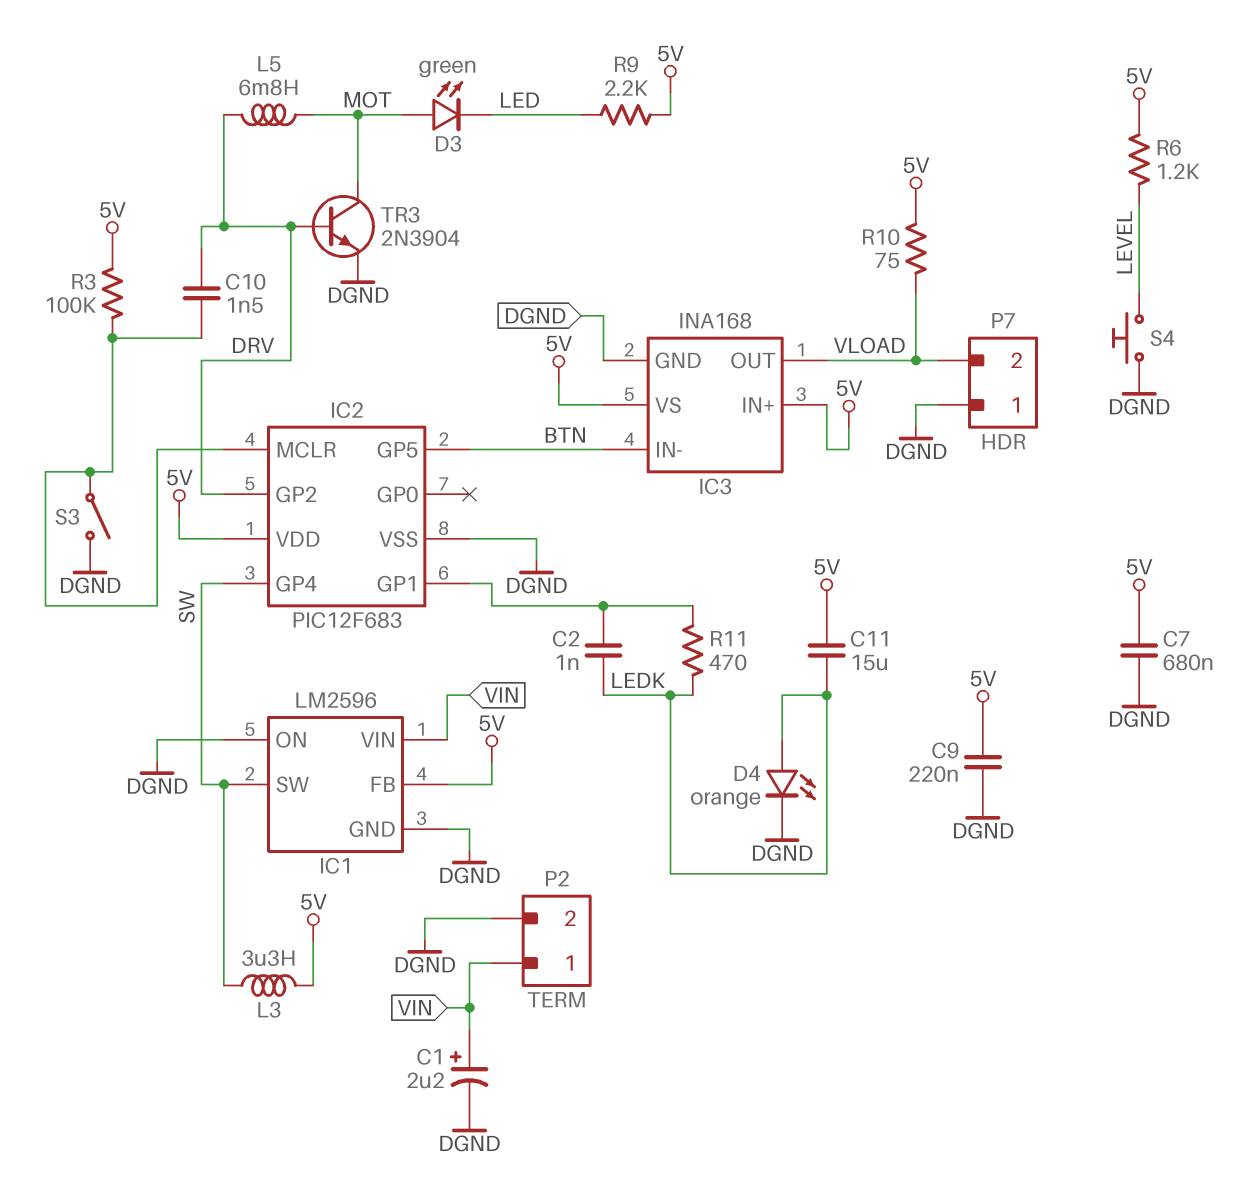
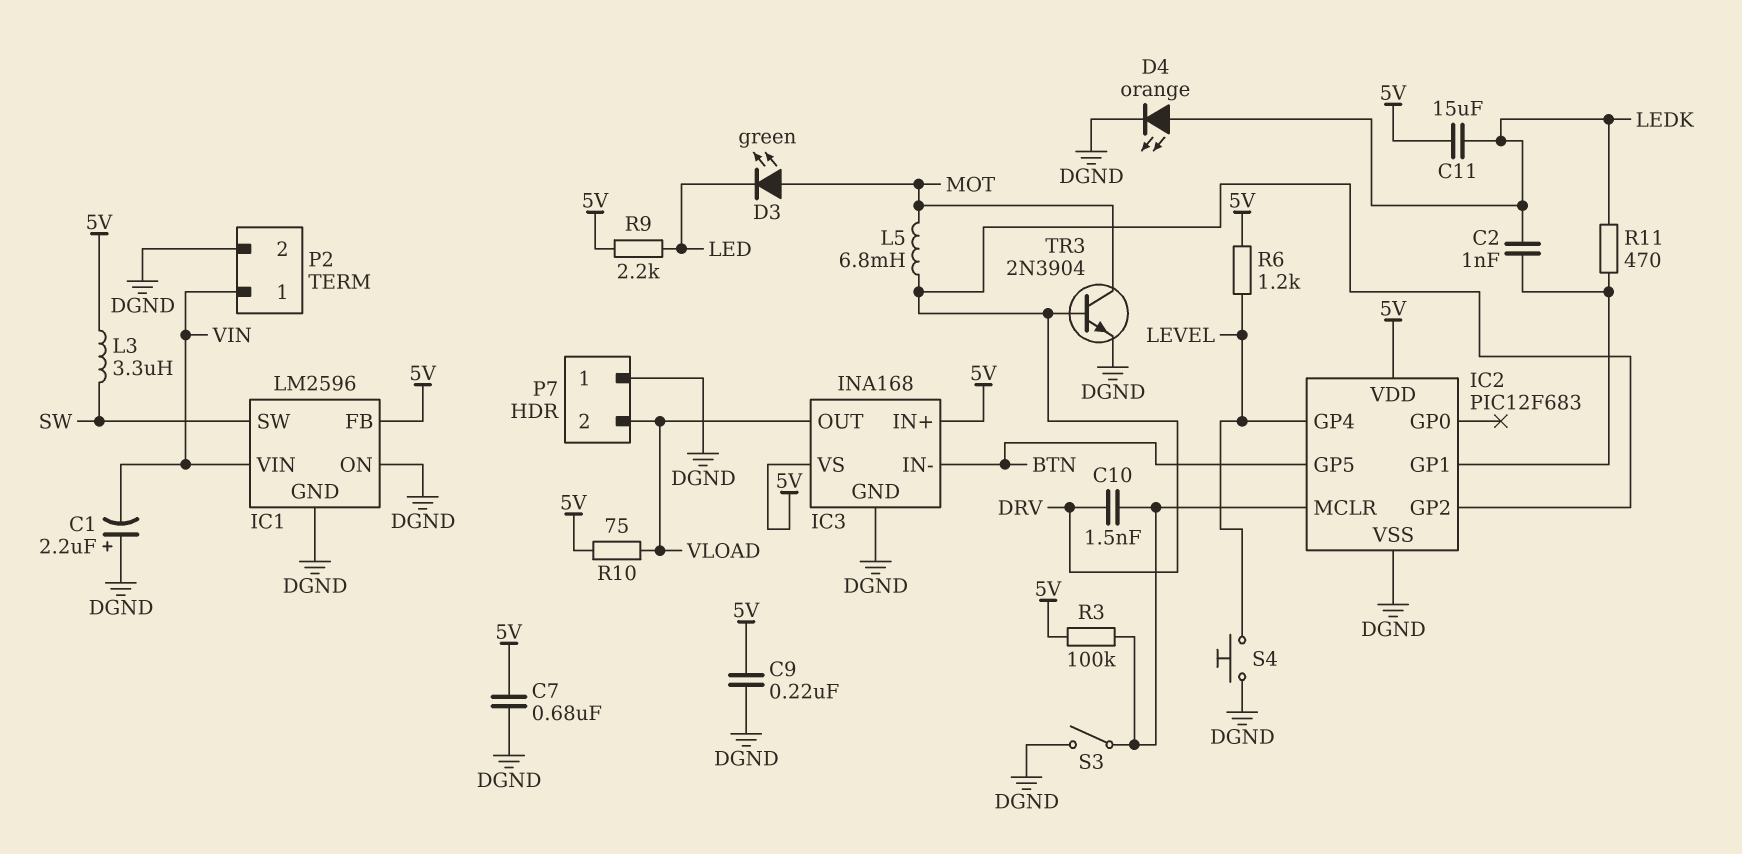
C1: 2.2uF (plus VIN, minus DGND) -> 2.2uF (plus DGND, minus VIN)
IC2 pin GP4: SW -> LEVEL

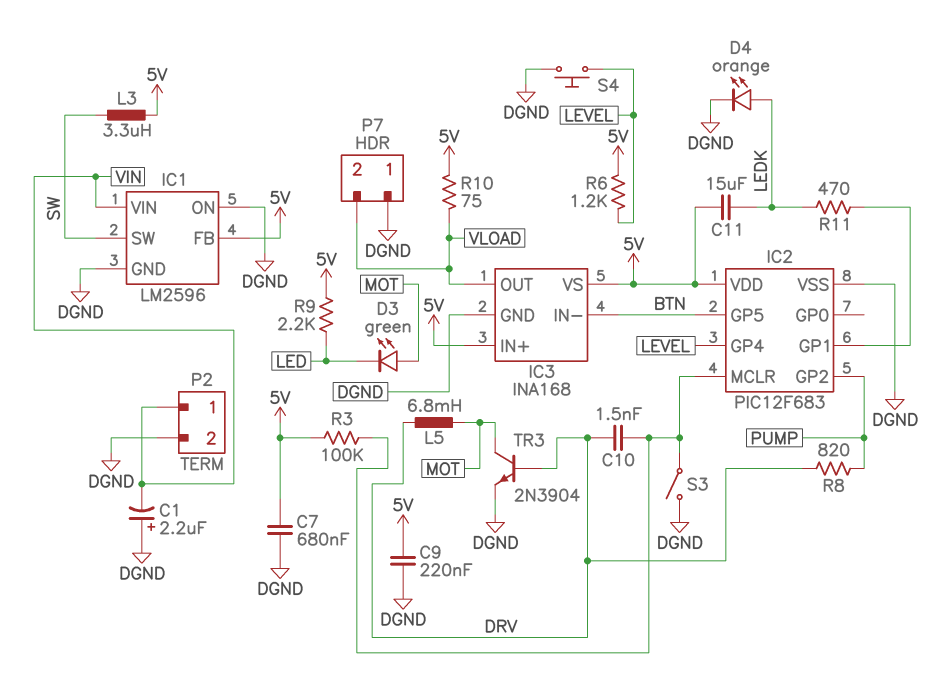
C2: 1nF (IC2/GP1, LEDK) -> none
IC2 pin GP2: DRV -> PUMP
R8: none -> 820 (DRV, PUMP)

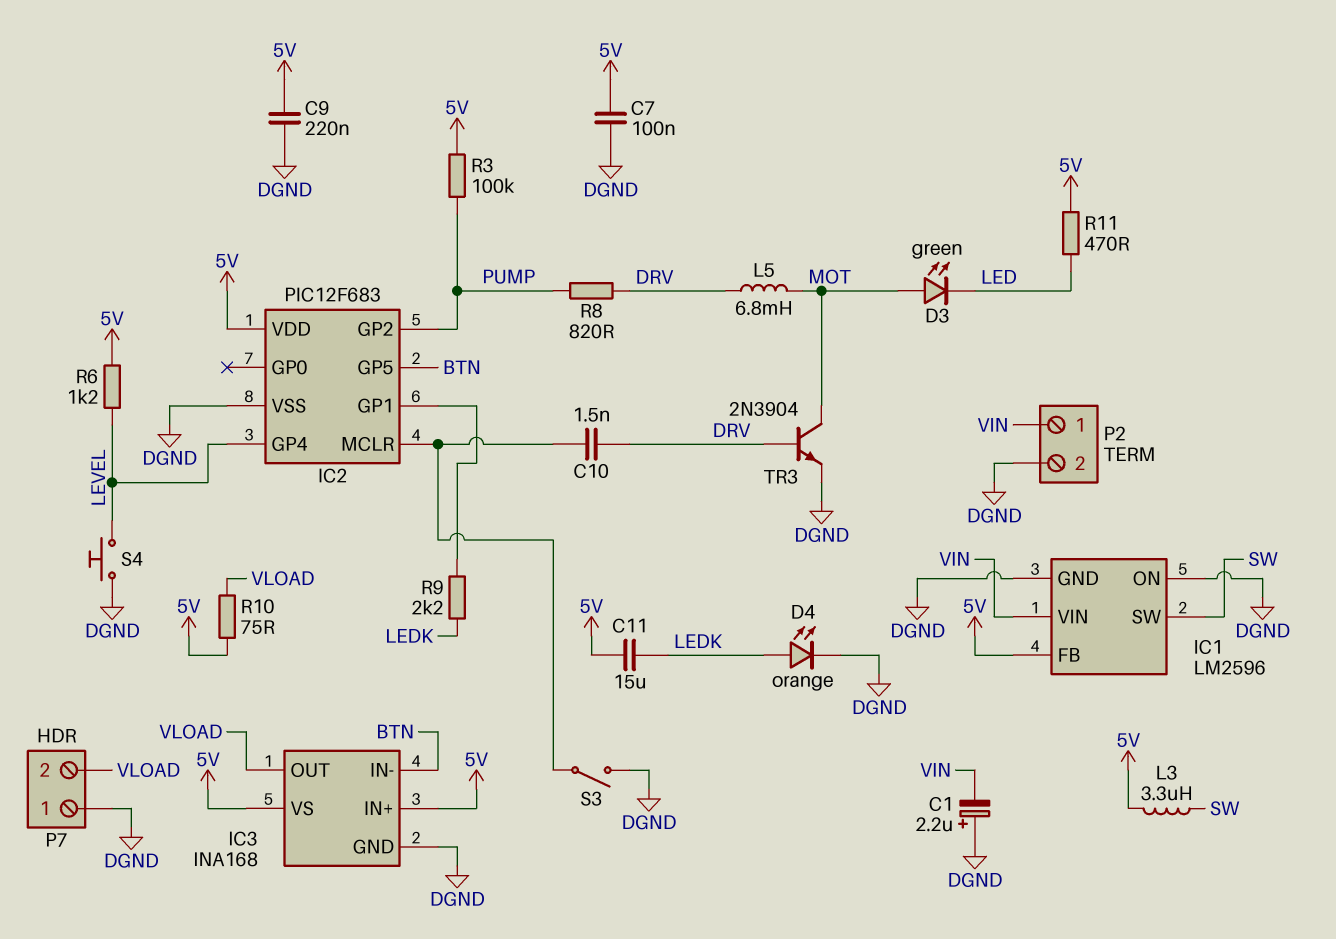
C7: 680nF (5V, DGND) -> 100nF (5V, DGND)
R3: 100k (5V, IC2/MCLR) -> 100k (5V, PUMP)
R9: 2.2k (5V, LED) -> 2.2k (IC2/GP1, LEDK)
R11: 470 (IC2/GP1, LEDK) -> 470 (5V, LED)

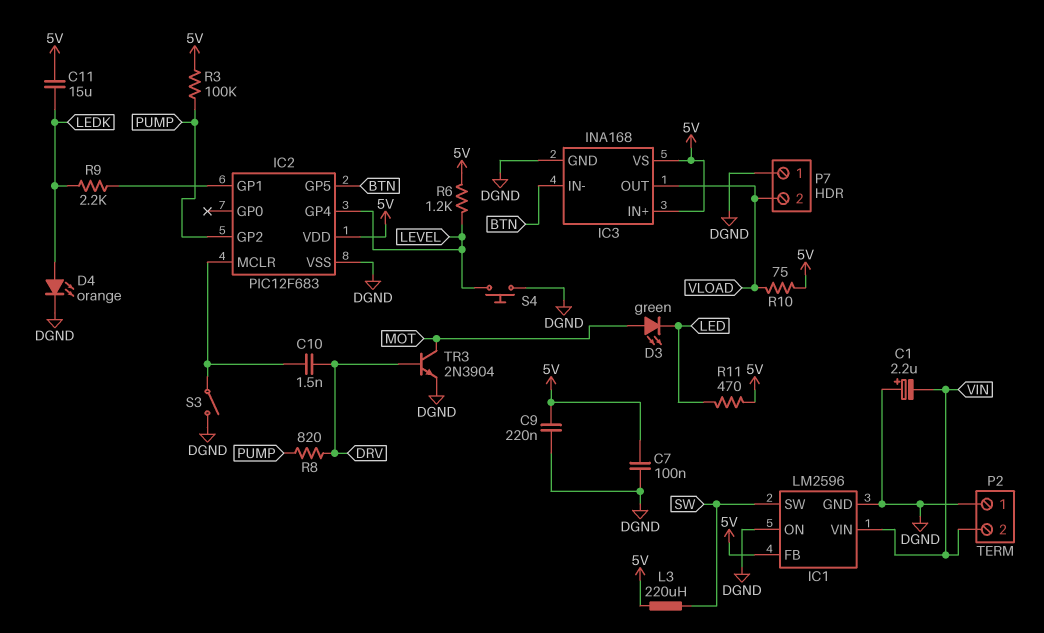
L3: 3.3uH (5V, SW) -> 220uH (5V, SW)
L5: 6.8mH (DRV, MOT) -> none
P2 pin 1: VIN -> DGND
P2 pin 2: DGND -> VIN

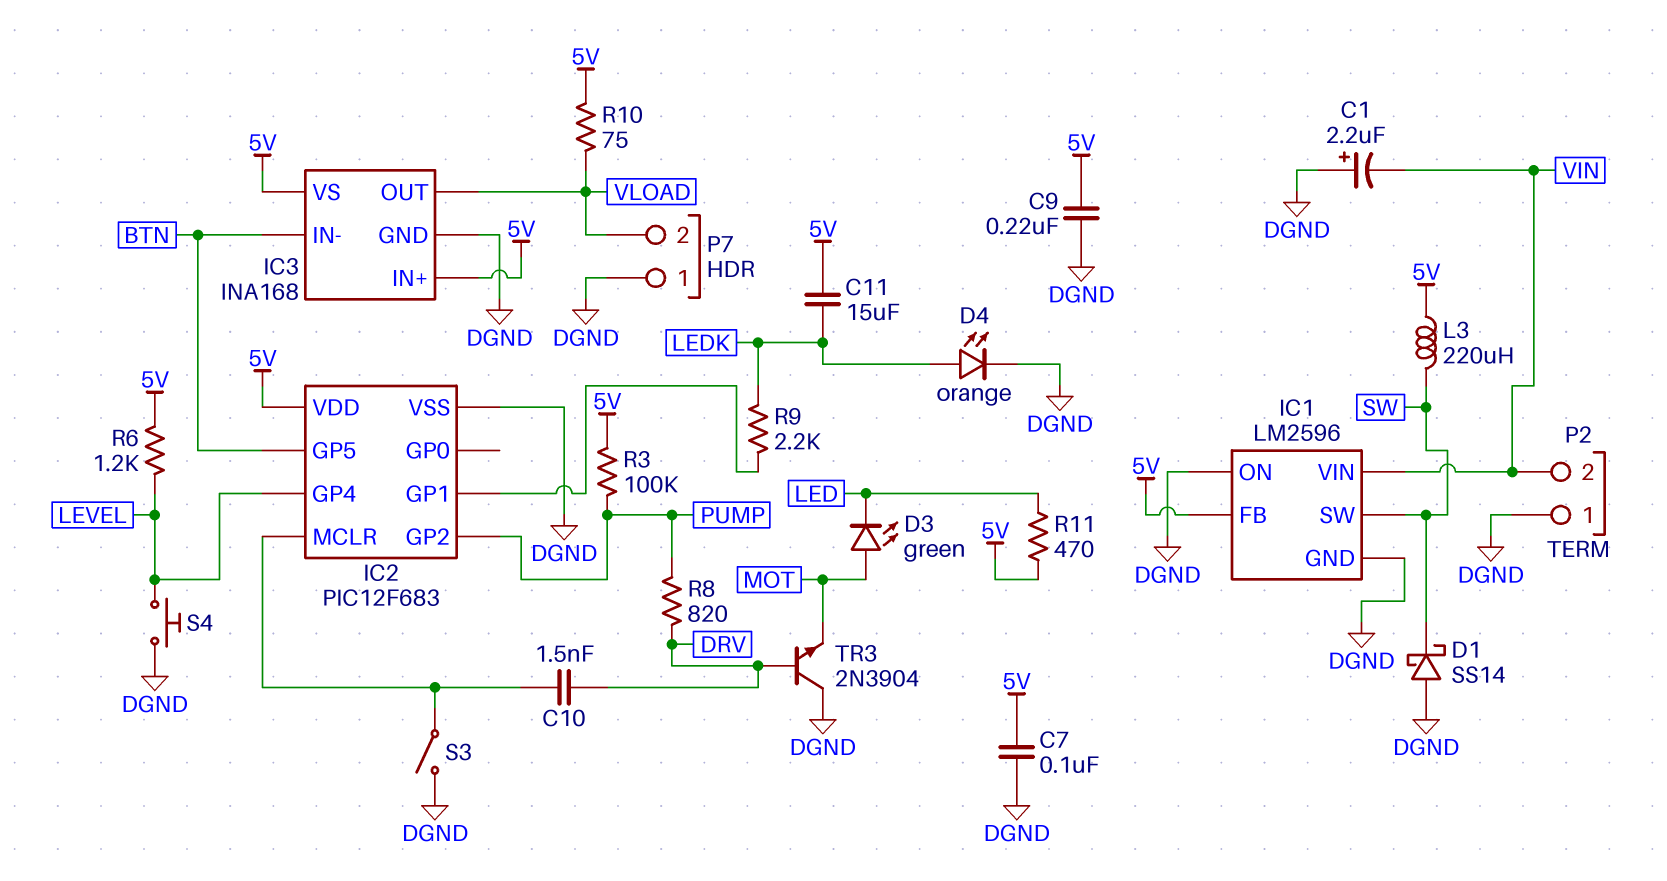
D1: none -> schottky SS14 (A DGND, K SW)
TR3: NPN 2N3904 (B DRV, C MOT, E DGND) -> NPN 2N3904 (B DRV, C DGND, E MOT)

